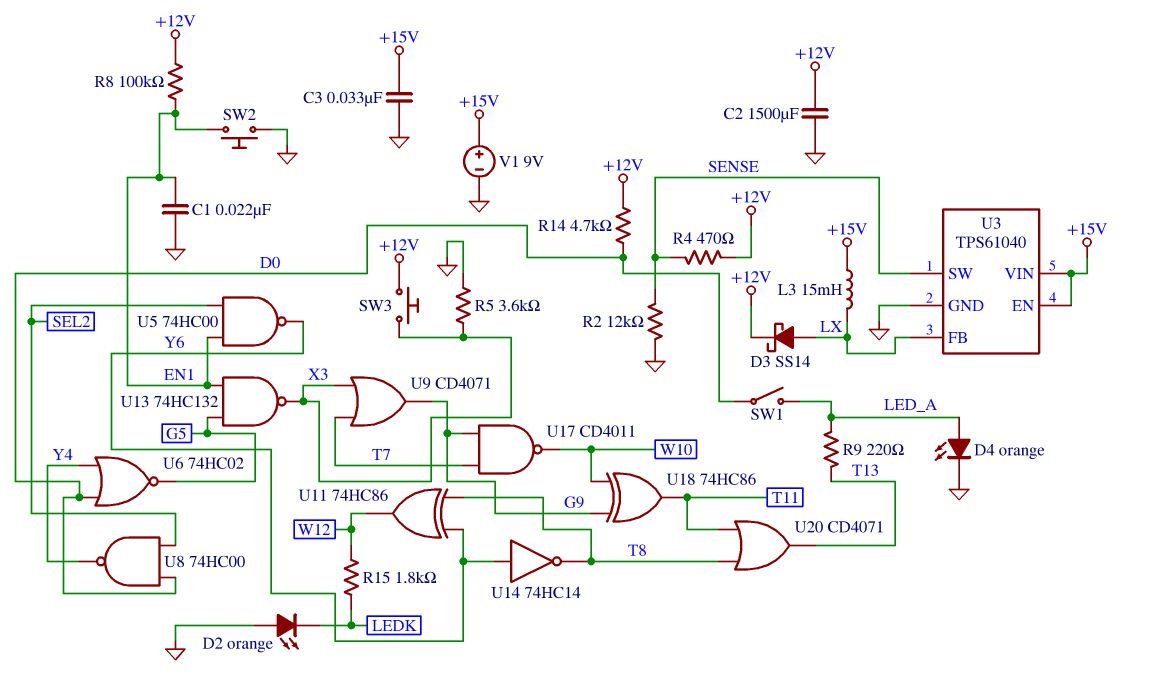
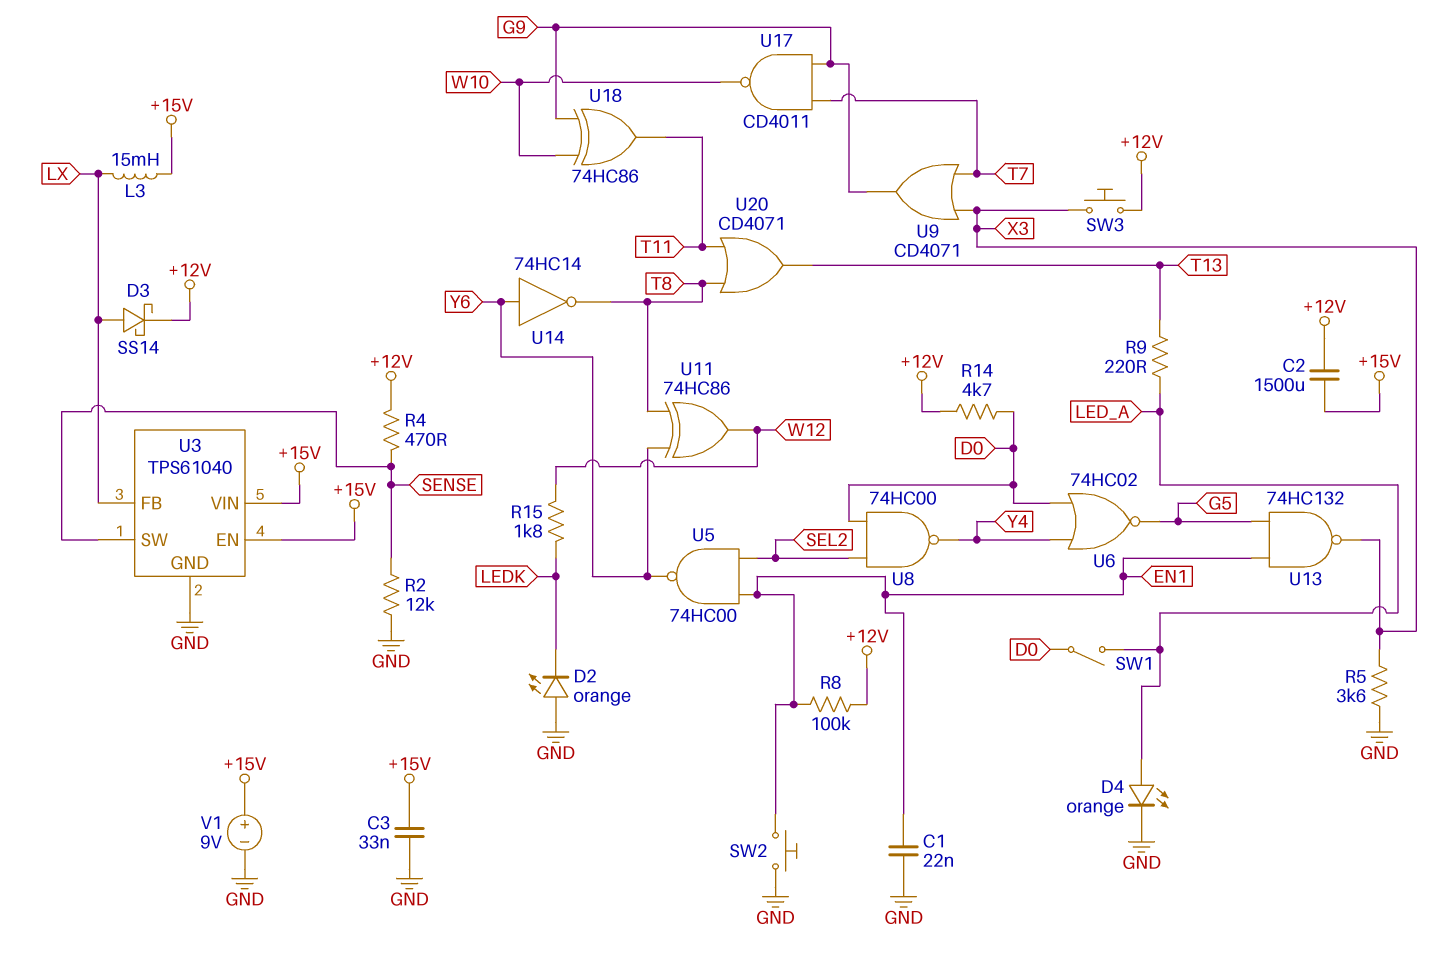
C2: 1500uF (+12V, GND) -> 1500uF (+12V, +15V)

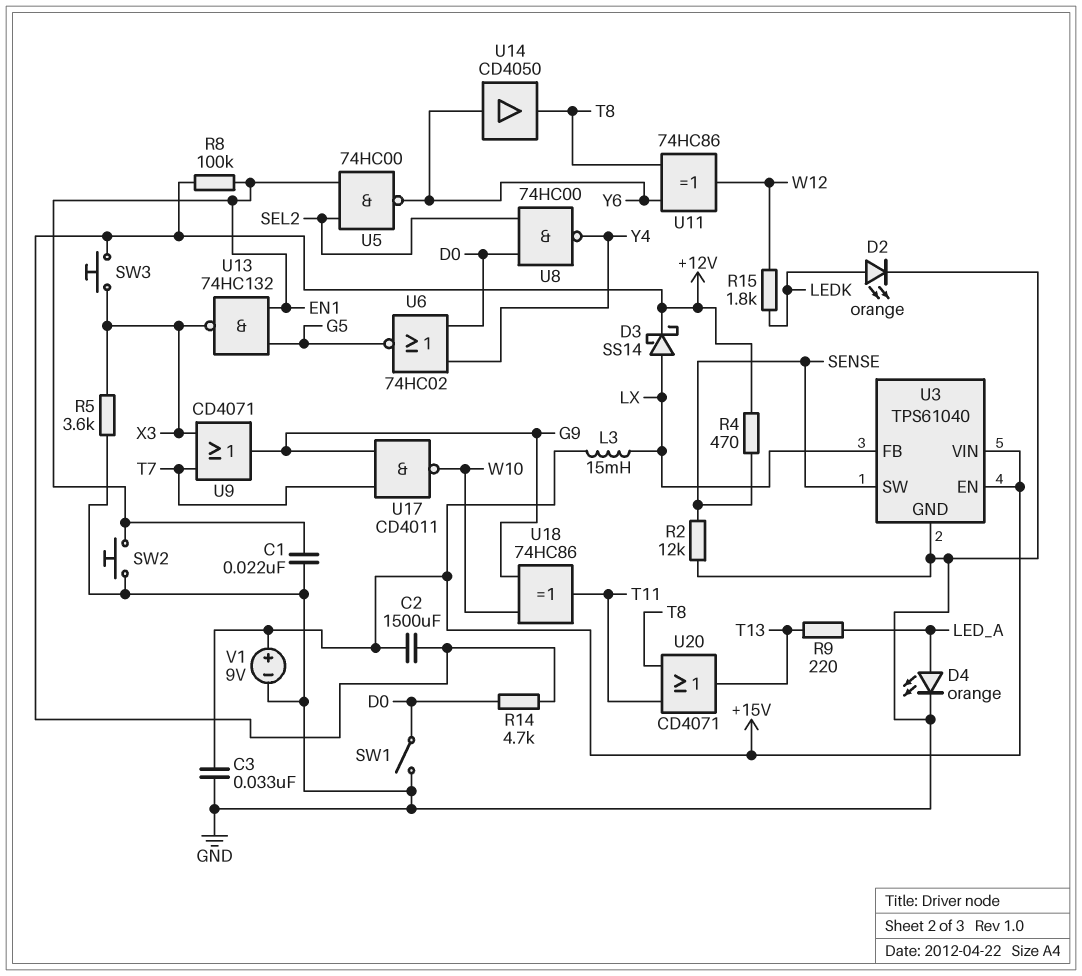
D2: LED orange (A GND, K LEDK) -> LED orange (A LEDK, K GND)
SW1: switch (D0, LED_A) -> switch (D0, GND)
U14: NOT 74HC14 (in Y6, out T8) -> buffer CD4050 (in Y6, out T8)

